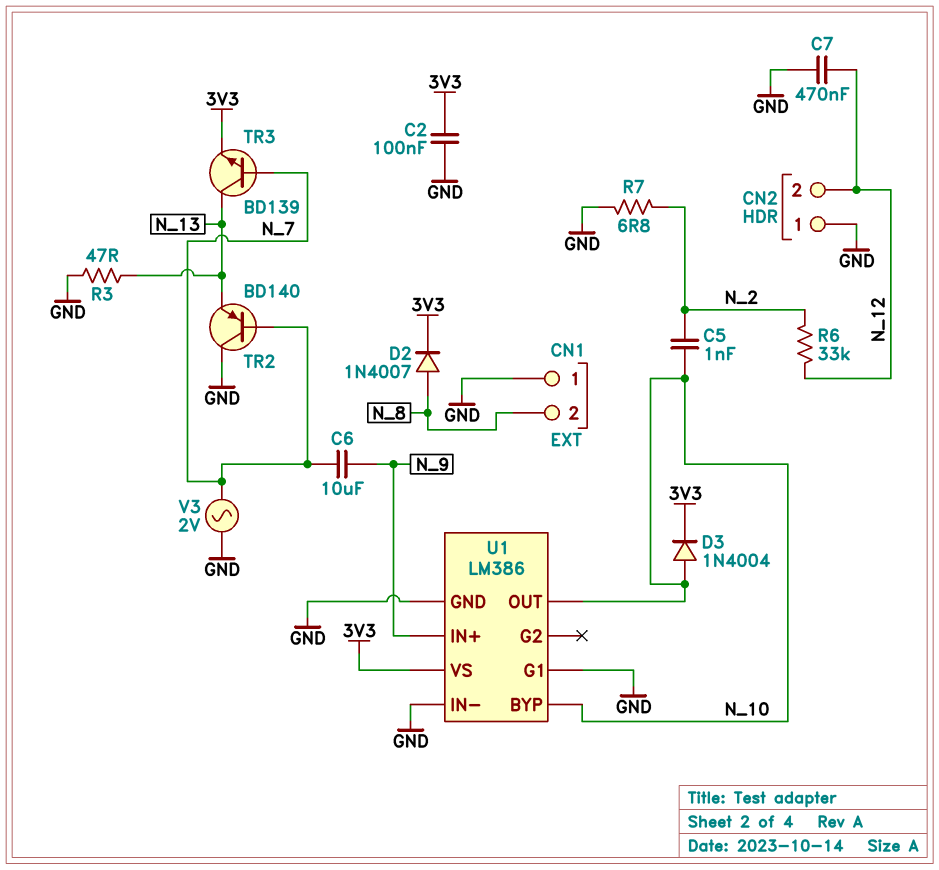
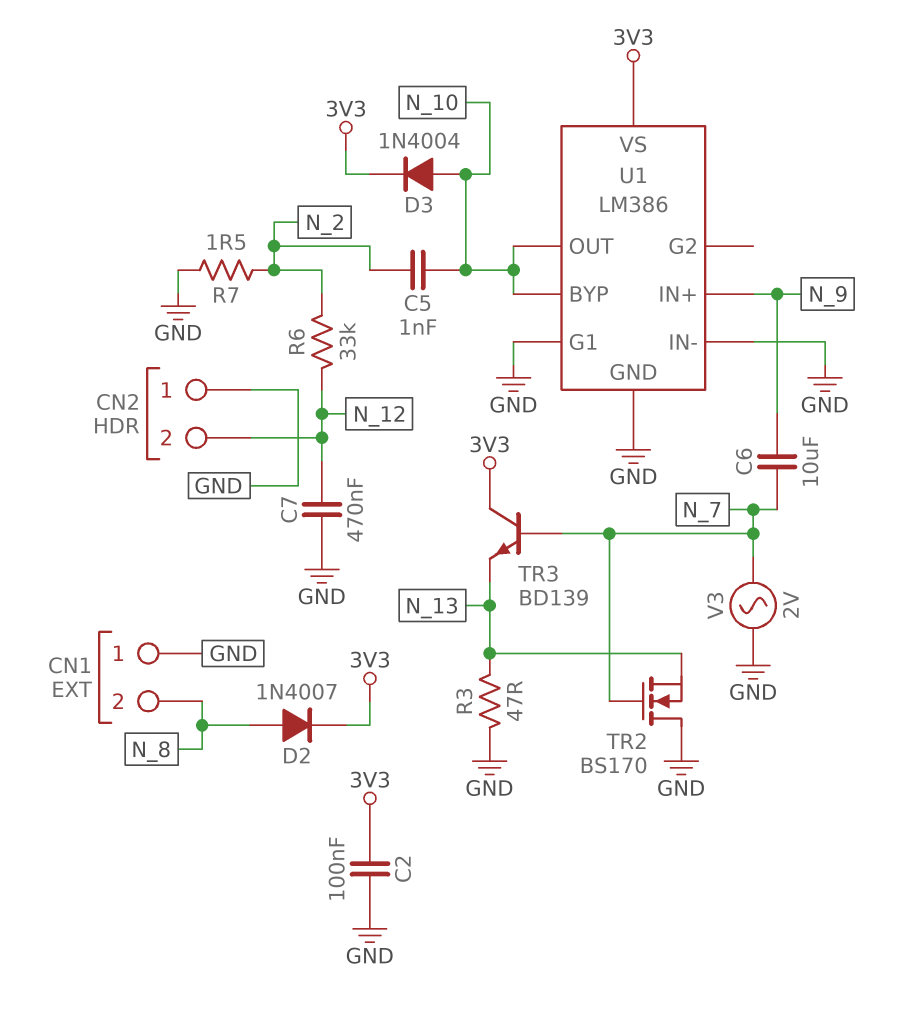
R7: 6.8 (GND, N_2) -> 1.5 (GND, N_2)
TR2: PNP BD140 (B N_7, C GND, E N_13) -> NMOS BS170 (G N_7, D GND, S N_13)
TR3: NPN BD139 (B N_7, C N_13, E 3V3) -> NPN BD139 (B N_7, C 3V3, E N_13)

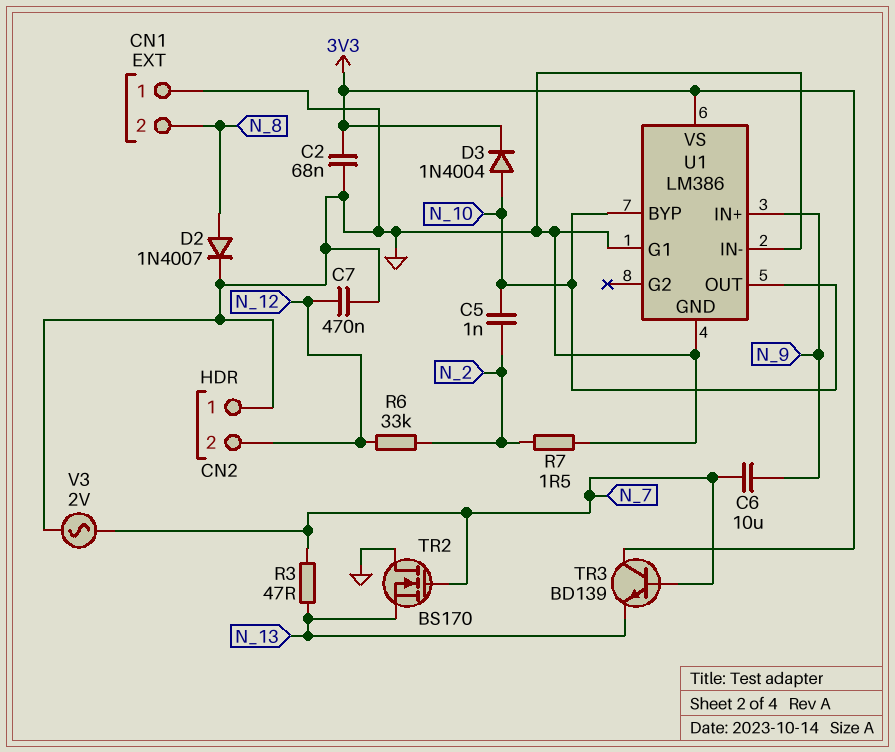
C2: 100nF (3V3, GND) -> 68nF (3V3, GND)
D2: diode 1N4007 (A N_8, K 3V3) -> diode 1N4007 (A N_8, K GND)
R3: 47 (GND, N_13) -> 47 (N_7, N_13)

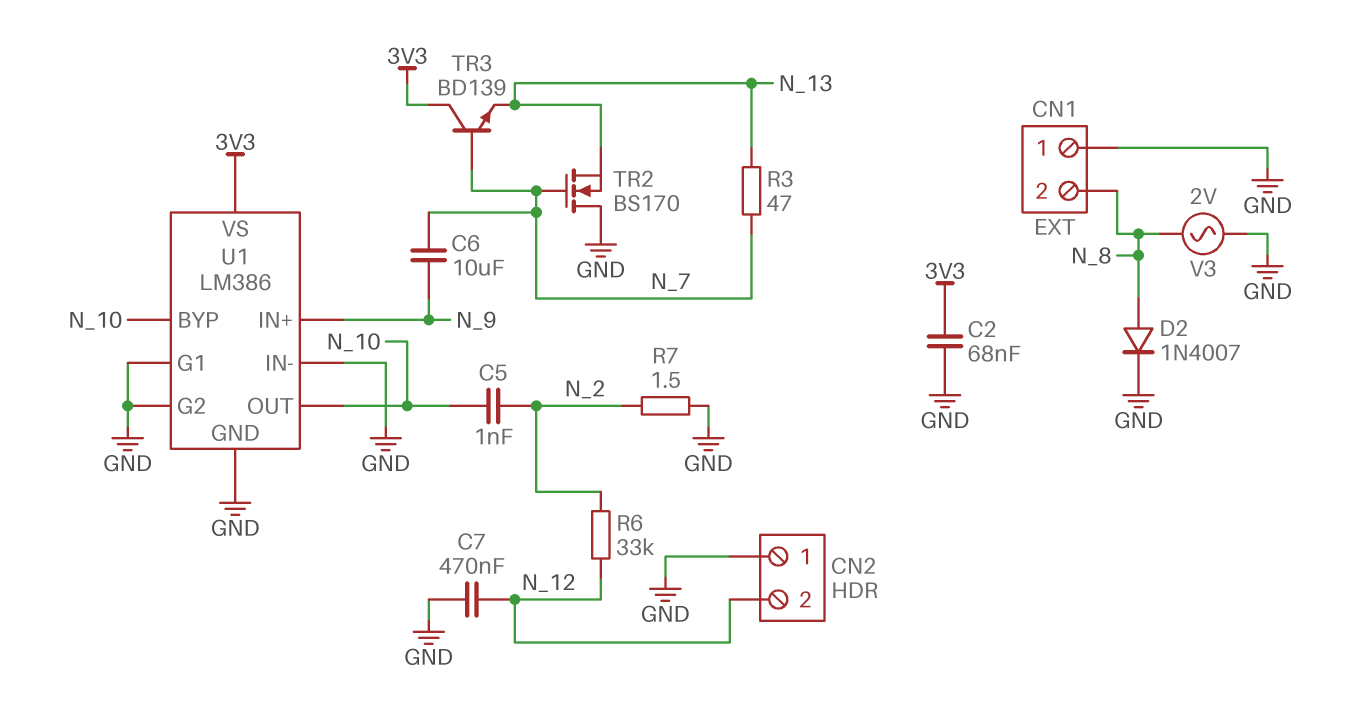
D3: diode 1N4004 (A N_10, K 3V3) -> none
U1 pin G2: none -> GND
V3: AC 2V (GND, N_7) -> AC 2V (GND, N_8)

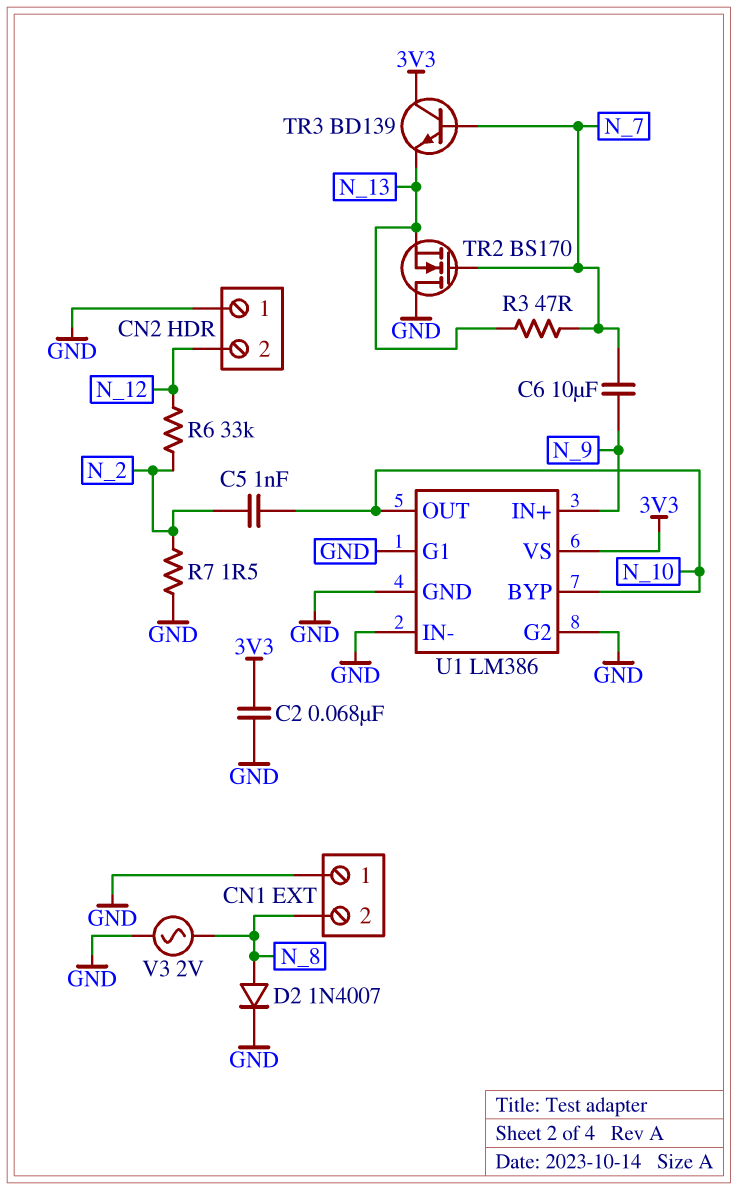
C7: 470nF (GND, N_12) -> none

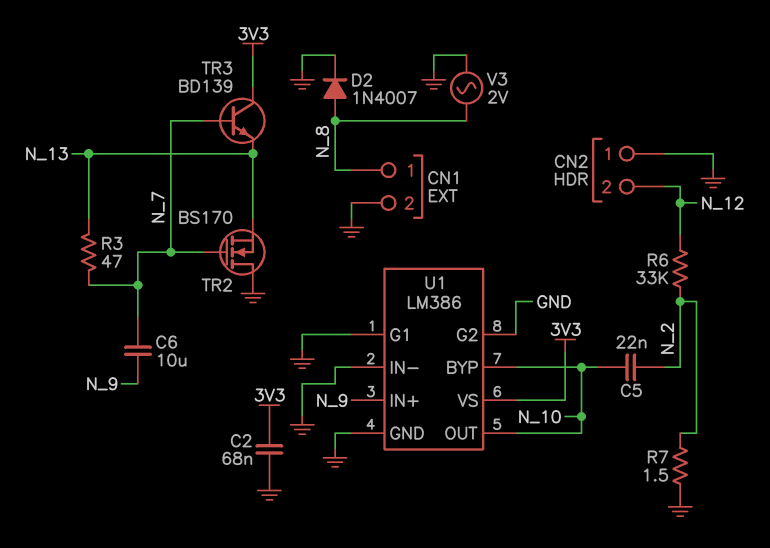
C5: 1nF (N_2, N_10) -> 22nF (N_2, N_10)
CN1 pin 1: GND -> N_8
CN1 pin 2: N_8 -> GND

